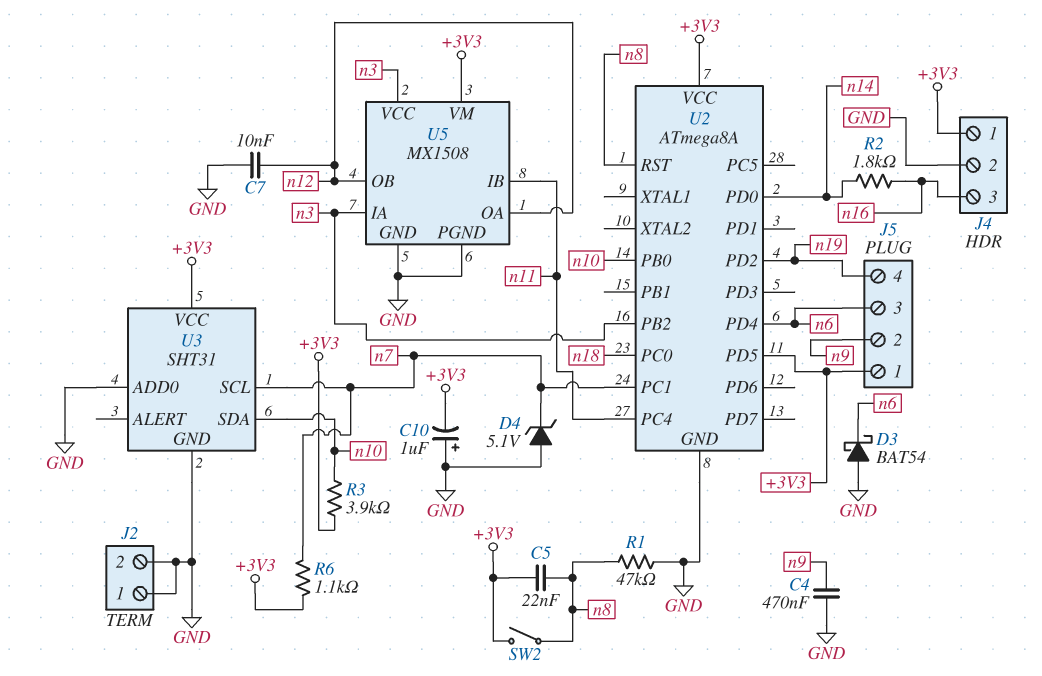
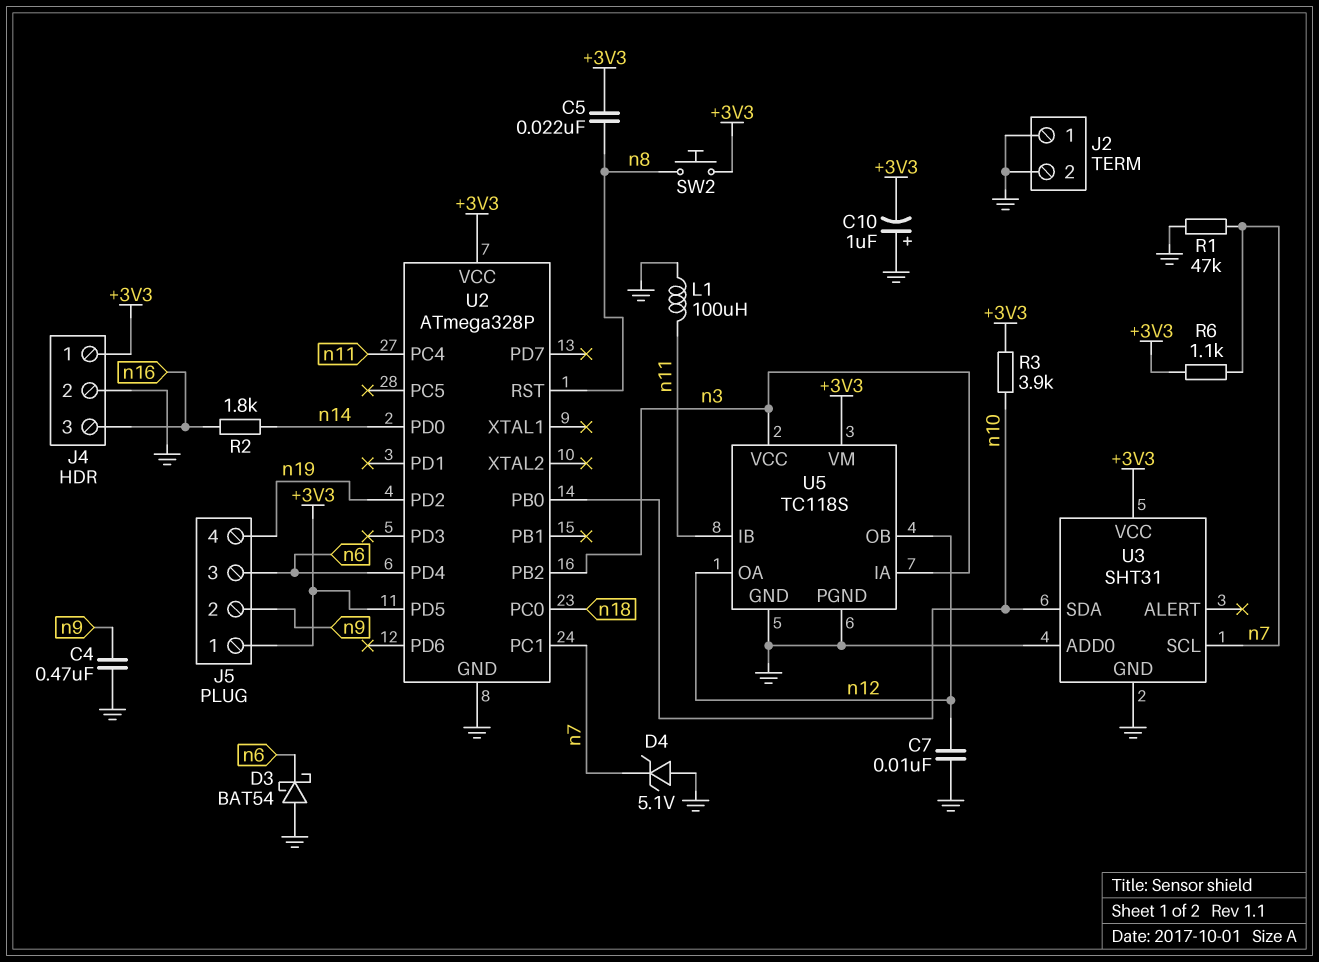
L1: none -> 100uH (GND, n11)
R1: 47k (GND, n8) -> 47k (GND, n7)
SW2: switch (+3V3, n8) -> button (+3V3, n8)
U2: ATmega8A -> ATmega328P
U5: MX1508 -> TC118S

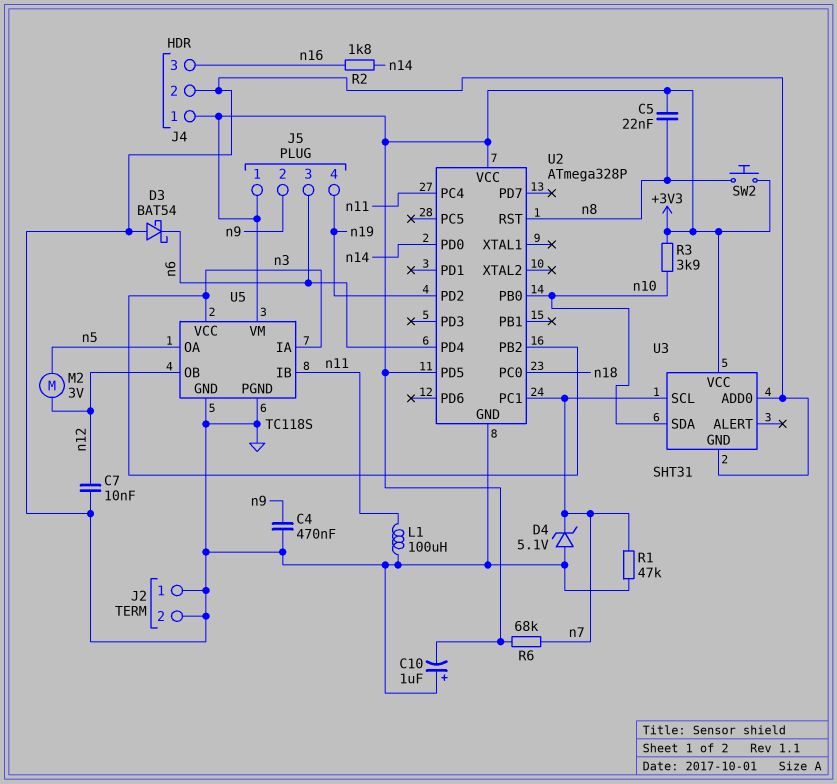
M2: none -> motor 3V (n5, n12)
R6: 1.1k (+3V3, n7) -> 68k (+3V3, n7)
U5 pin OA: n12 -> n5

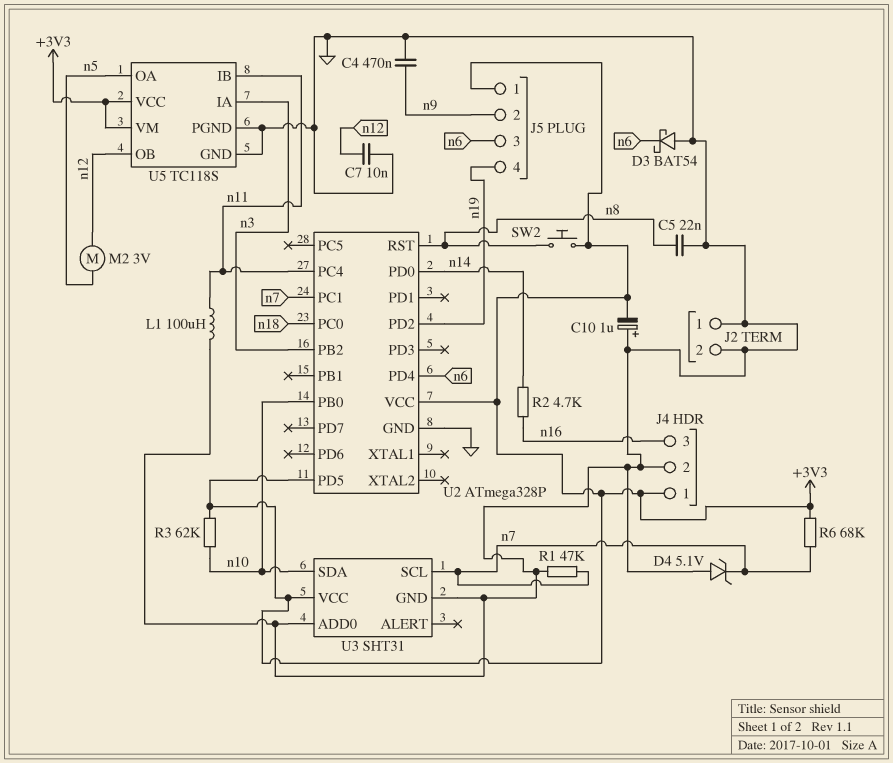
C5: 22nF (+3V3, n8) -> 22nF (GND, n8)
R2: 1.8k (n14, n16) -> 4.7k (n14, n16)
R3: 3.9k (+3V3, n10) -> 62k (+3V3, n10)
U5 pin VCC: n3 -> +3V3

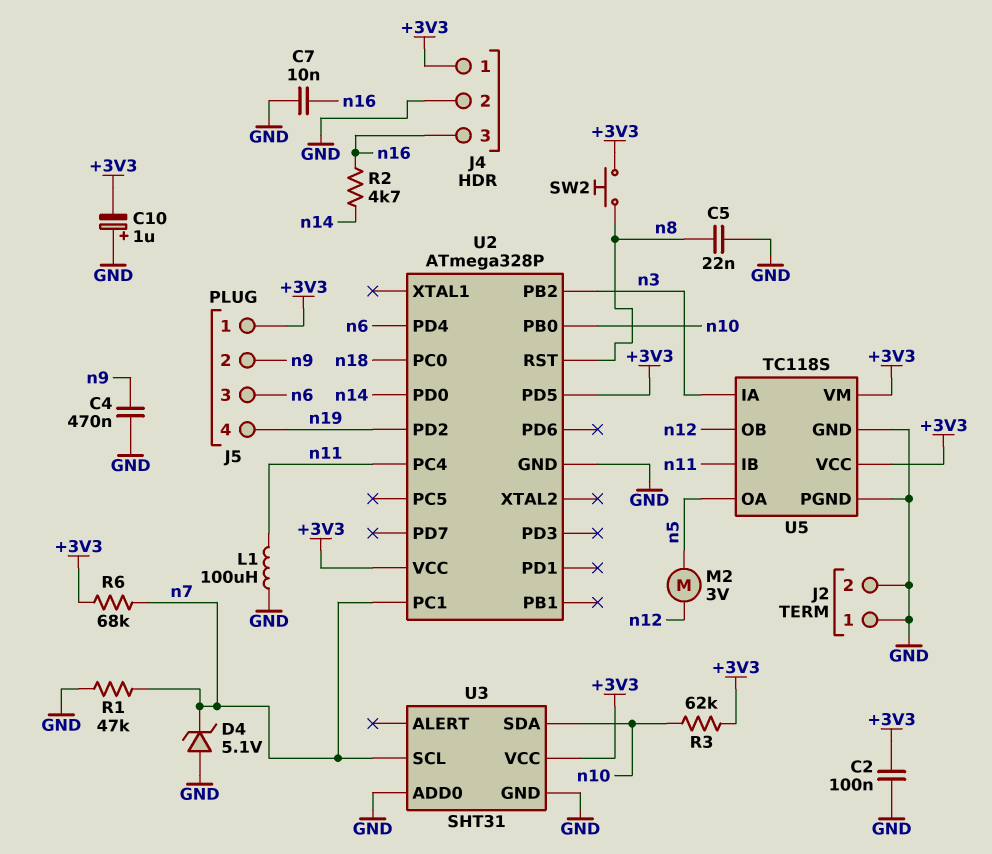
C2: none -> 100nF (+3V3, GND)
C7: 10nF (GND, n12) -> 10nF (GND, n16)
D3: schottky BAT54 (A GND, K n6) -> none

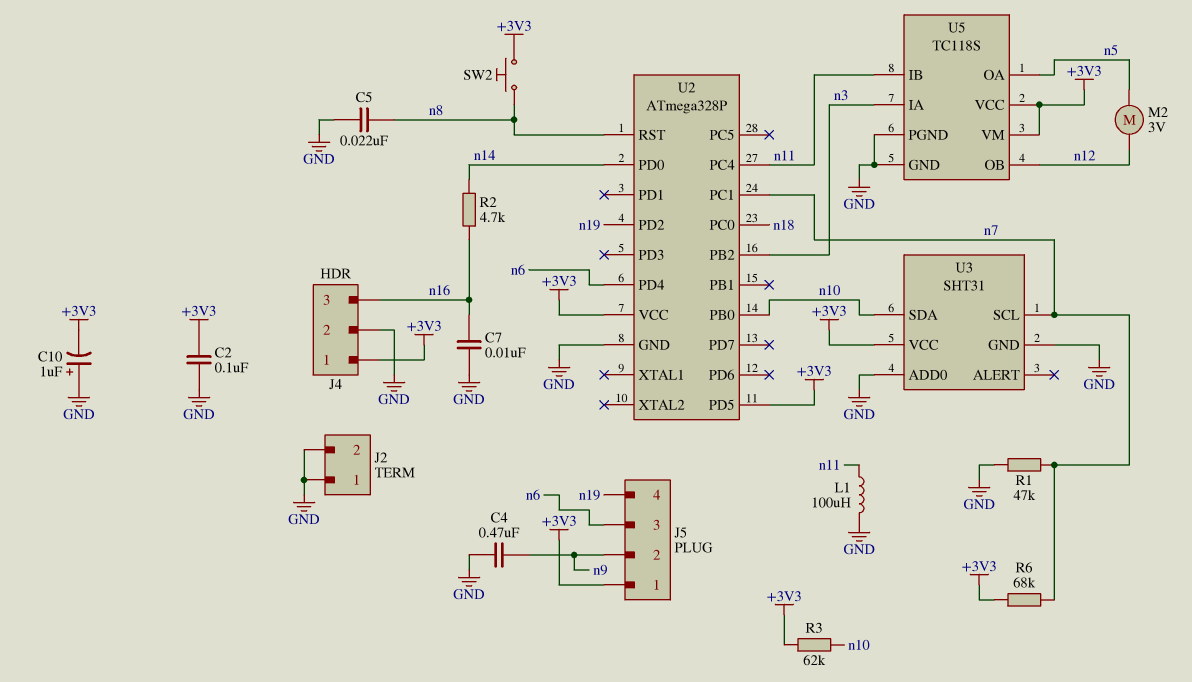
D4: zener 5.1V (A GND, K n7) -> none

